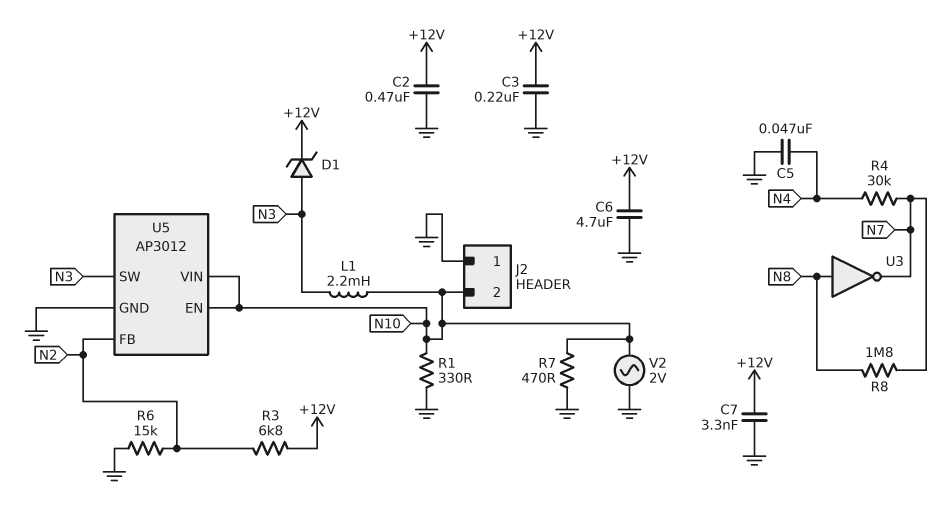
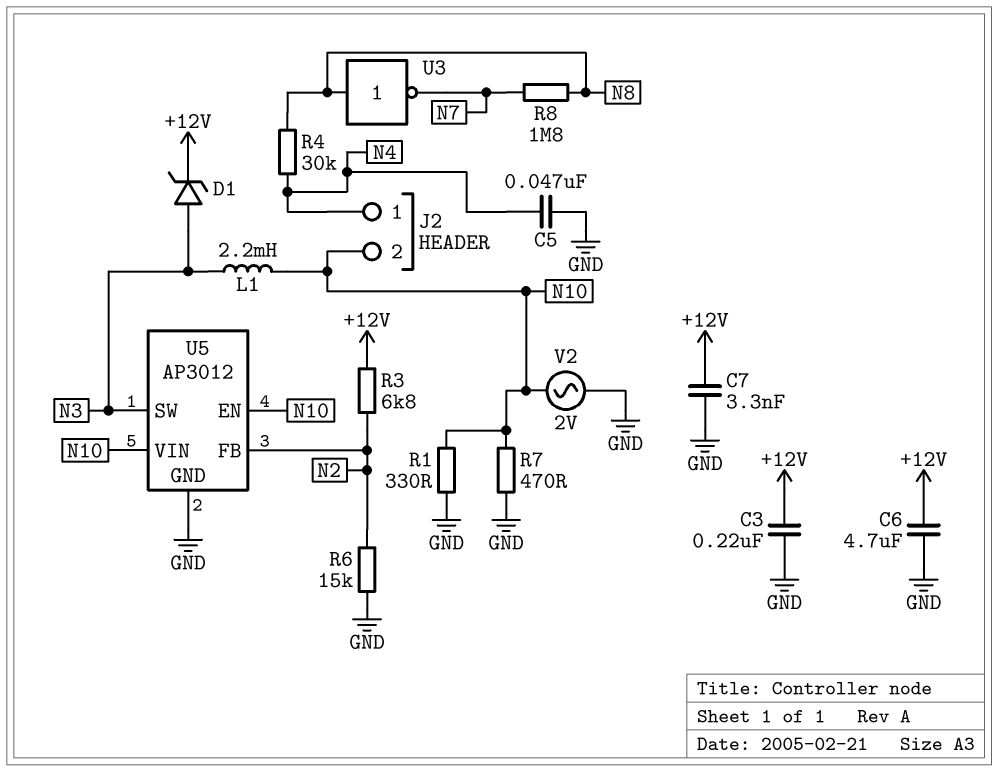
C2: 470nF (+12V, GND) -> none
J2 pin 1: GND -> N4
R4: 30k (N4, N7) -> 30k (N4, N8)

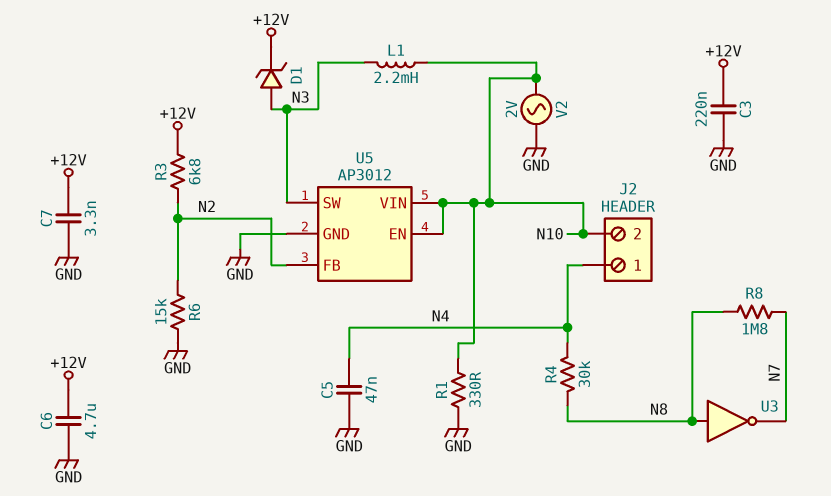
R7: 470 (GND, N10) -> none

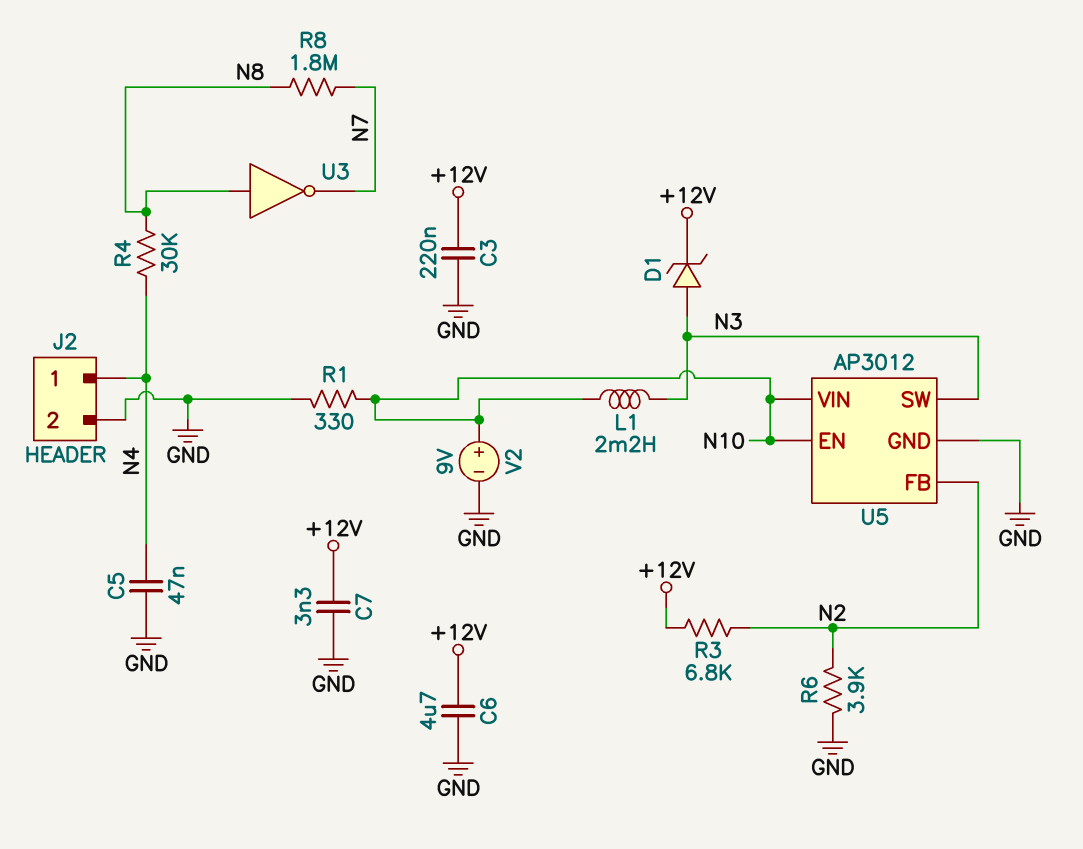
J2 pin 2: N10 -> GND
R6: 15k (GND, N2) -> 3.9k (GND, N2)
V2: AC 2V (GND, N10) -> 9V (plus N10, minus GND)

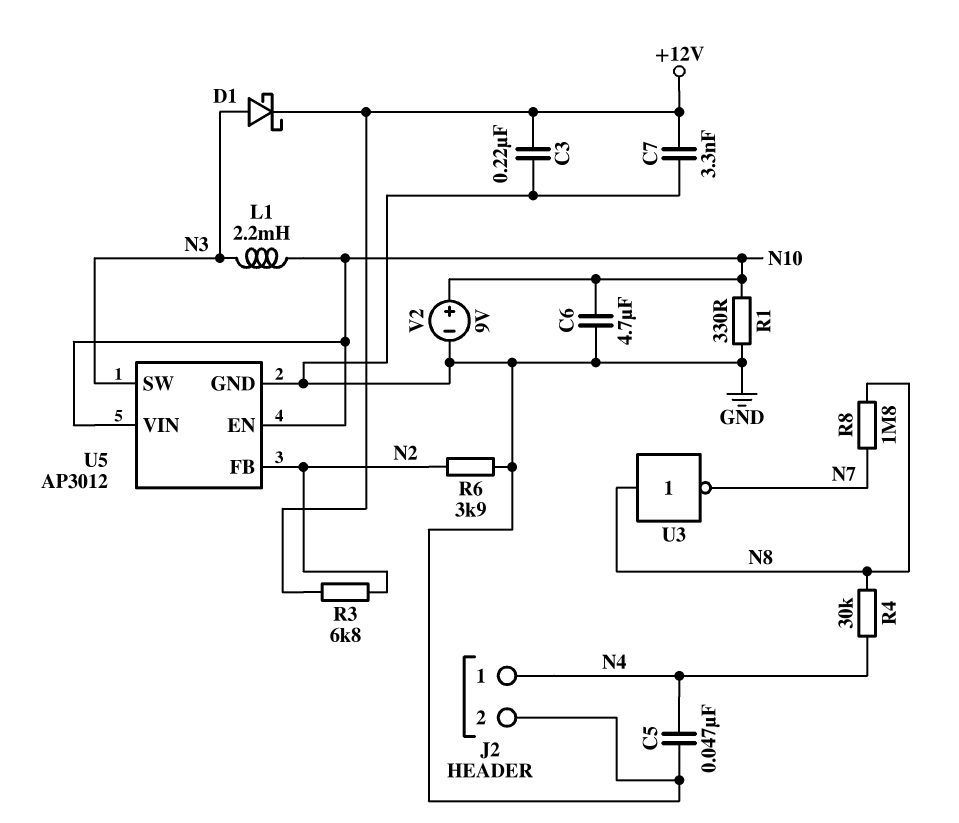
C6: 4.7uF (+12V, GND) -> 4.7uF (GND, N10)
D1: zener (A N3, K +12V) -> schottky (A N3, K +12V)

